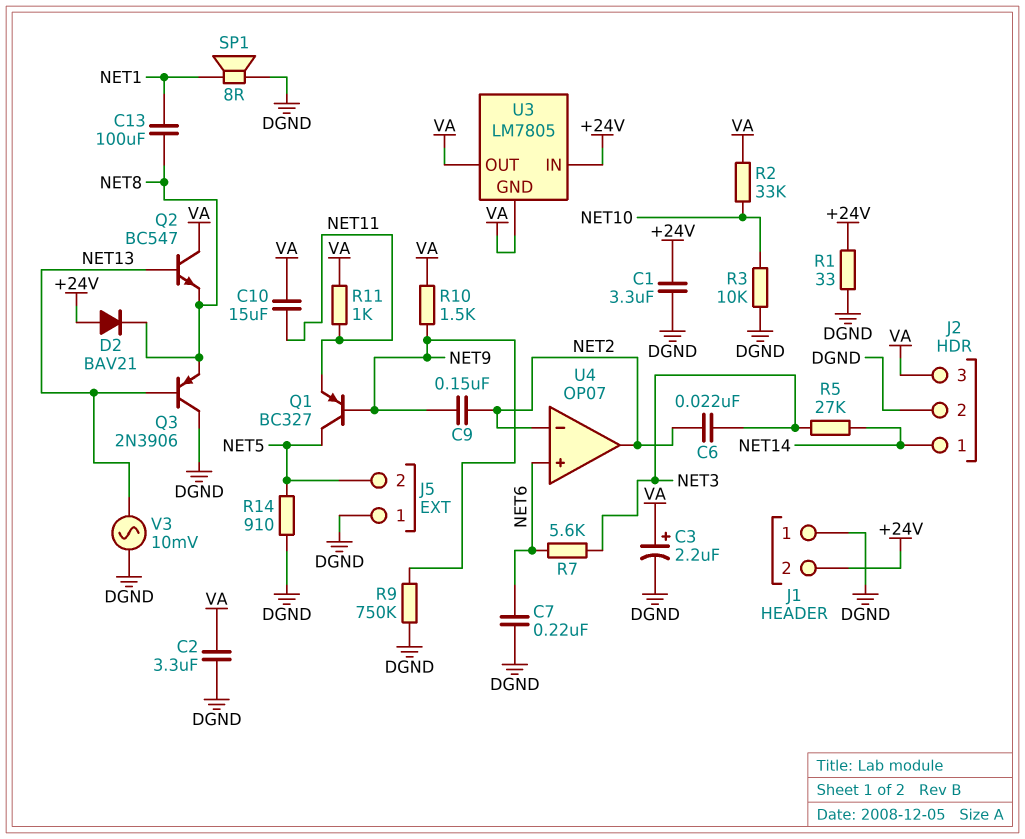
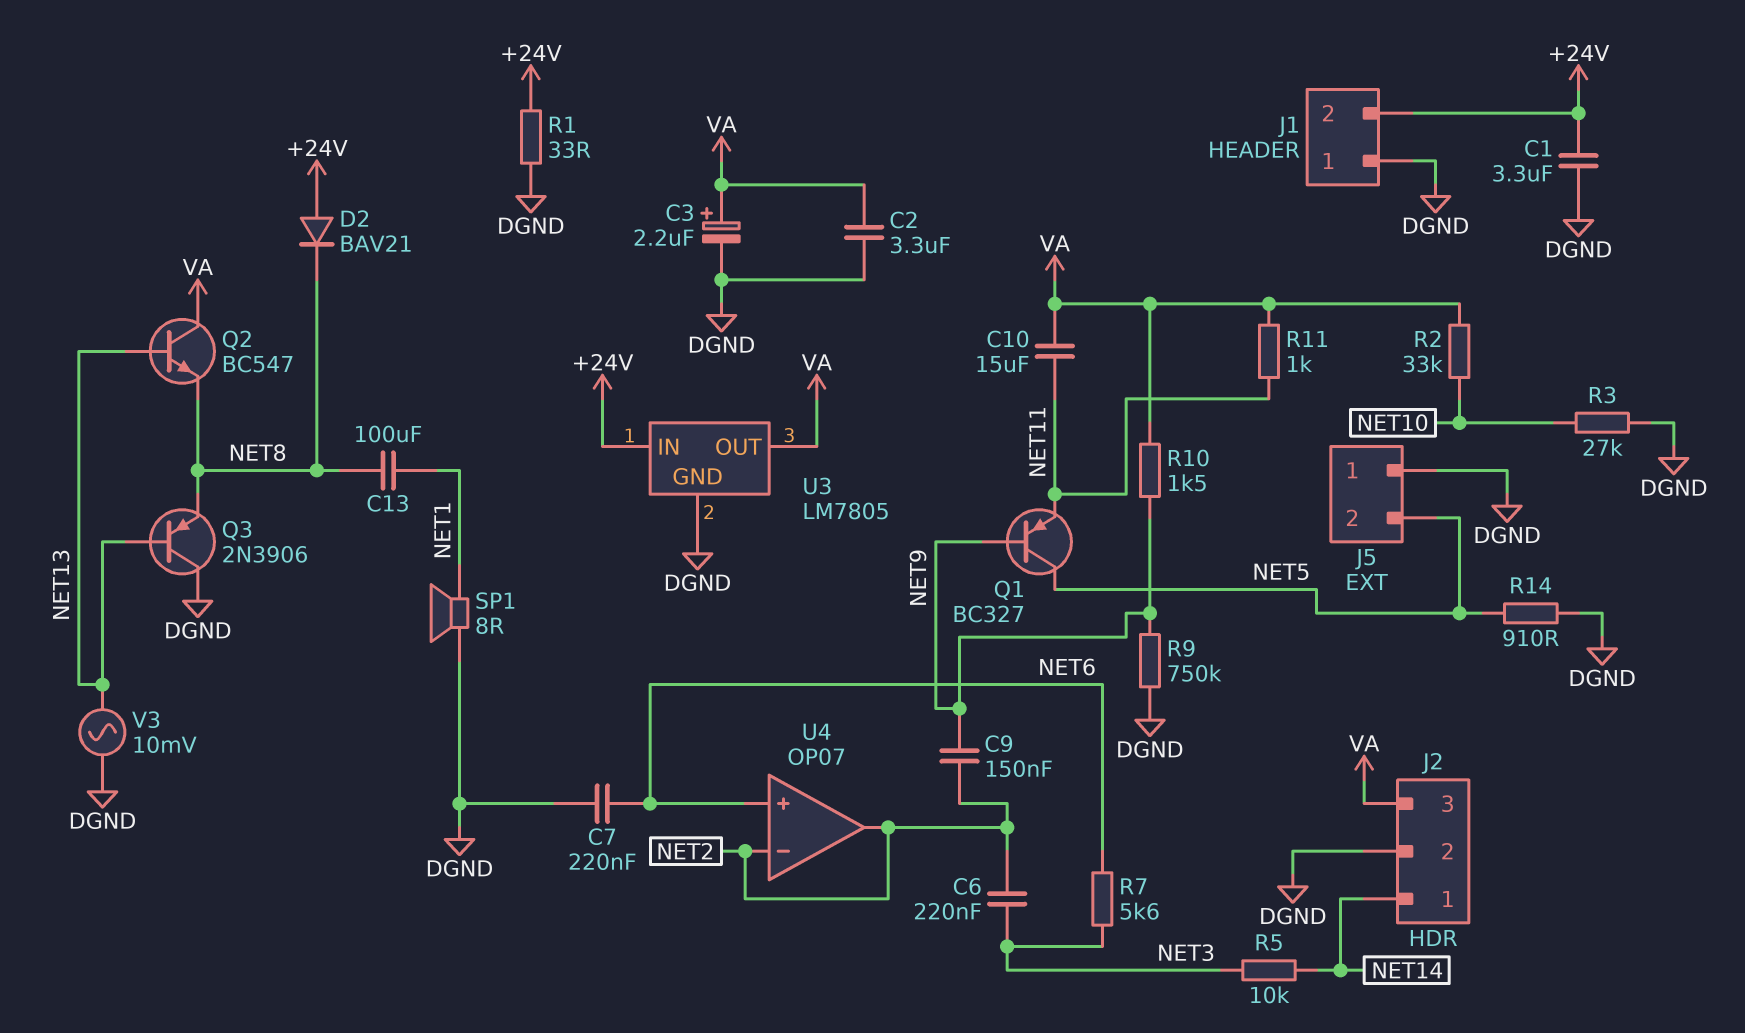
C6: 22nF (NET2, NET3) -> 220nF (NET2, NET3)
R3: 10k (DGND, NET10) -> 27k (DGND, NET10)
R5: 27k (NET3, NET14) -> 10k (NET3, NET14)
U3 pin GND: VA -> DGND

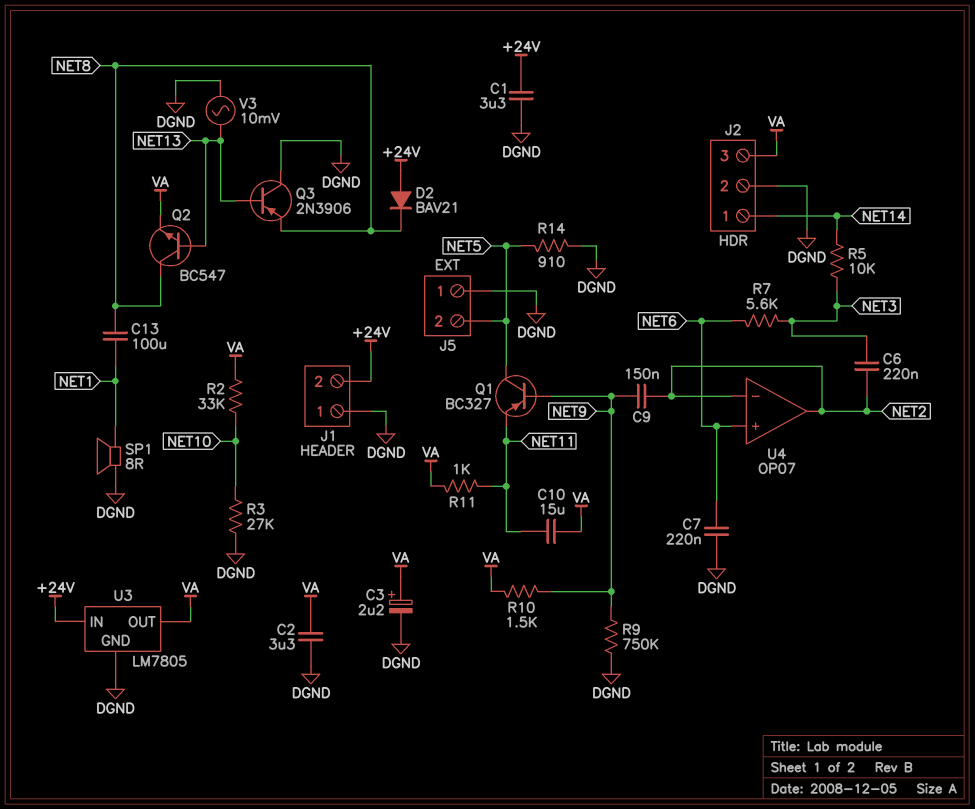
Q2: NPN BC547 (B NET13, C VA, E NET8) -> NPN BC547 (B NET13, C NET8, E VA)
R1: 33 (+24V, DGND) -> none

